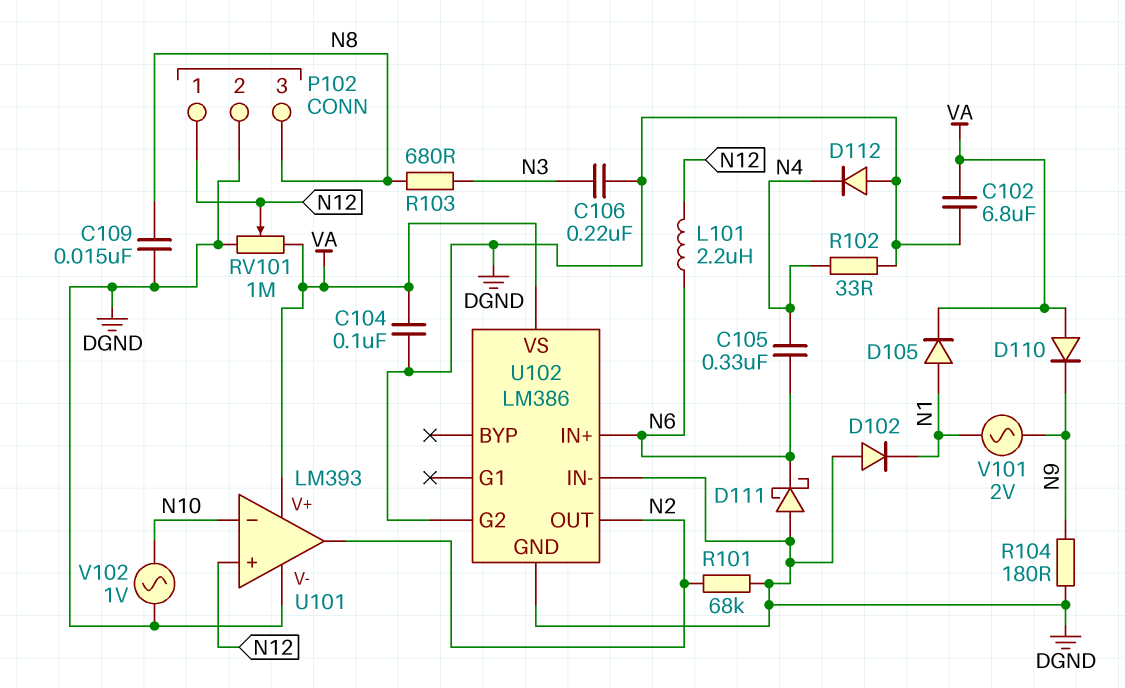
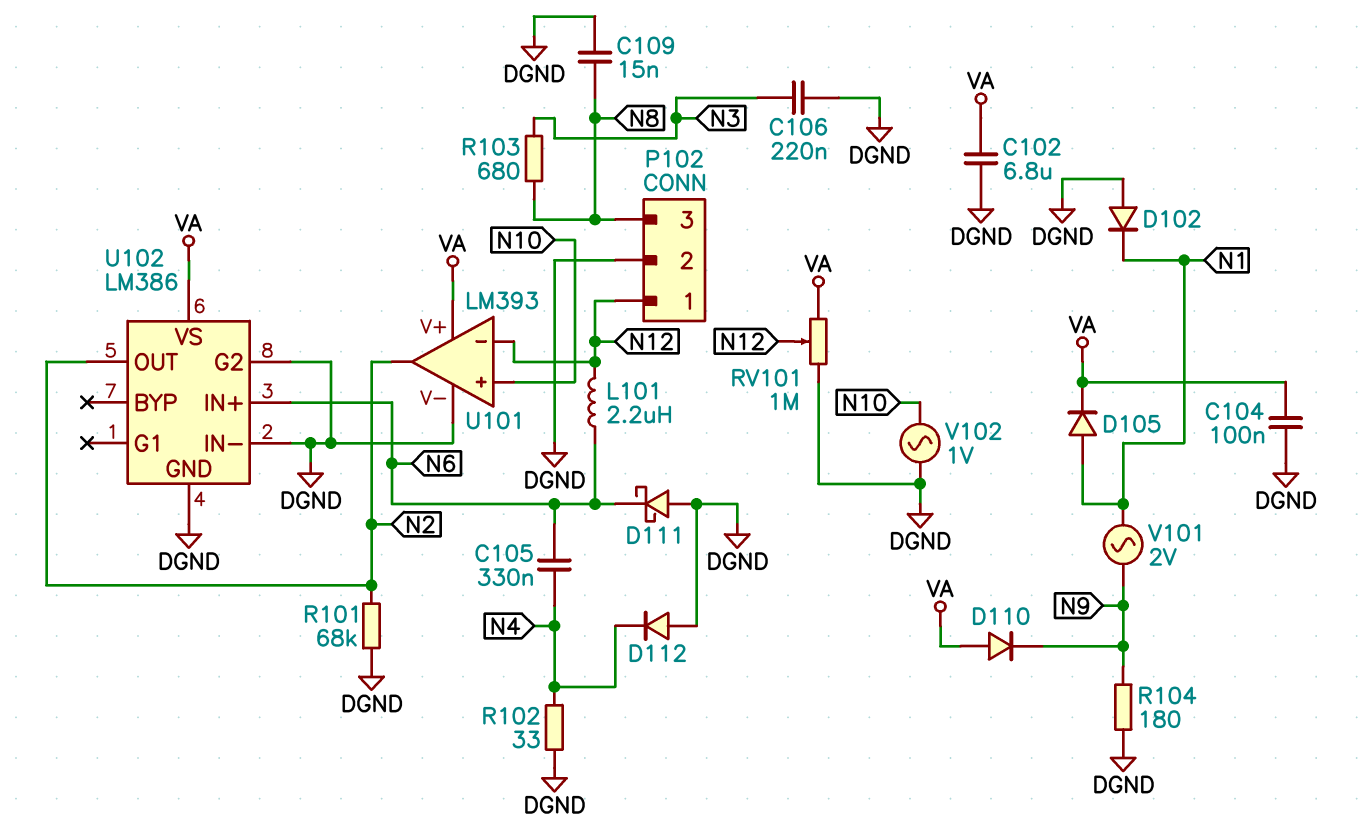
U101 pin in+: N12 -> N10
U101 pin in-: N10 -> N12

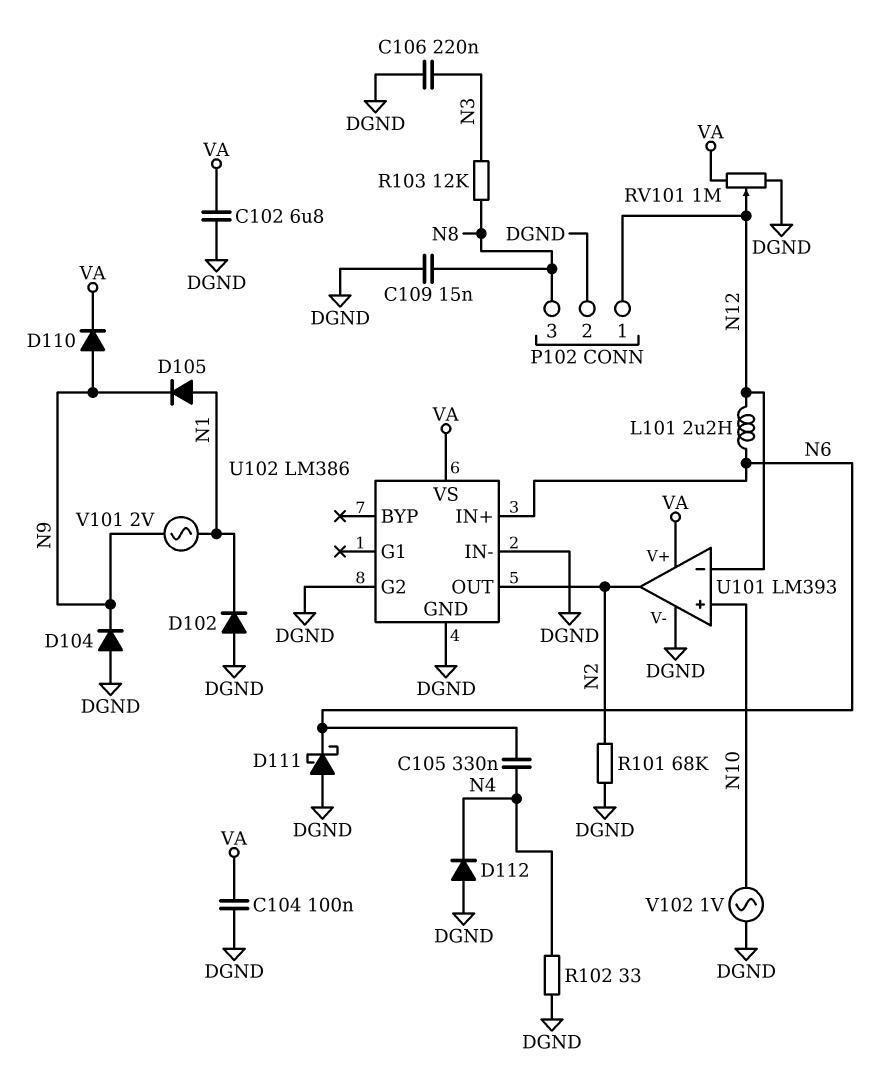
D104: none -> diode (A DGND, K N9)
D105: diode (A N1, K VA) -> diode (A N1, K N9)
D110: diode (A VA, K N9) -> diode (A N9, K VA)
R103: 680 (N3, N8) -> 12k (N3, N8)
R104: 180 (DGND, N9) -> none

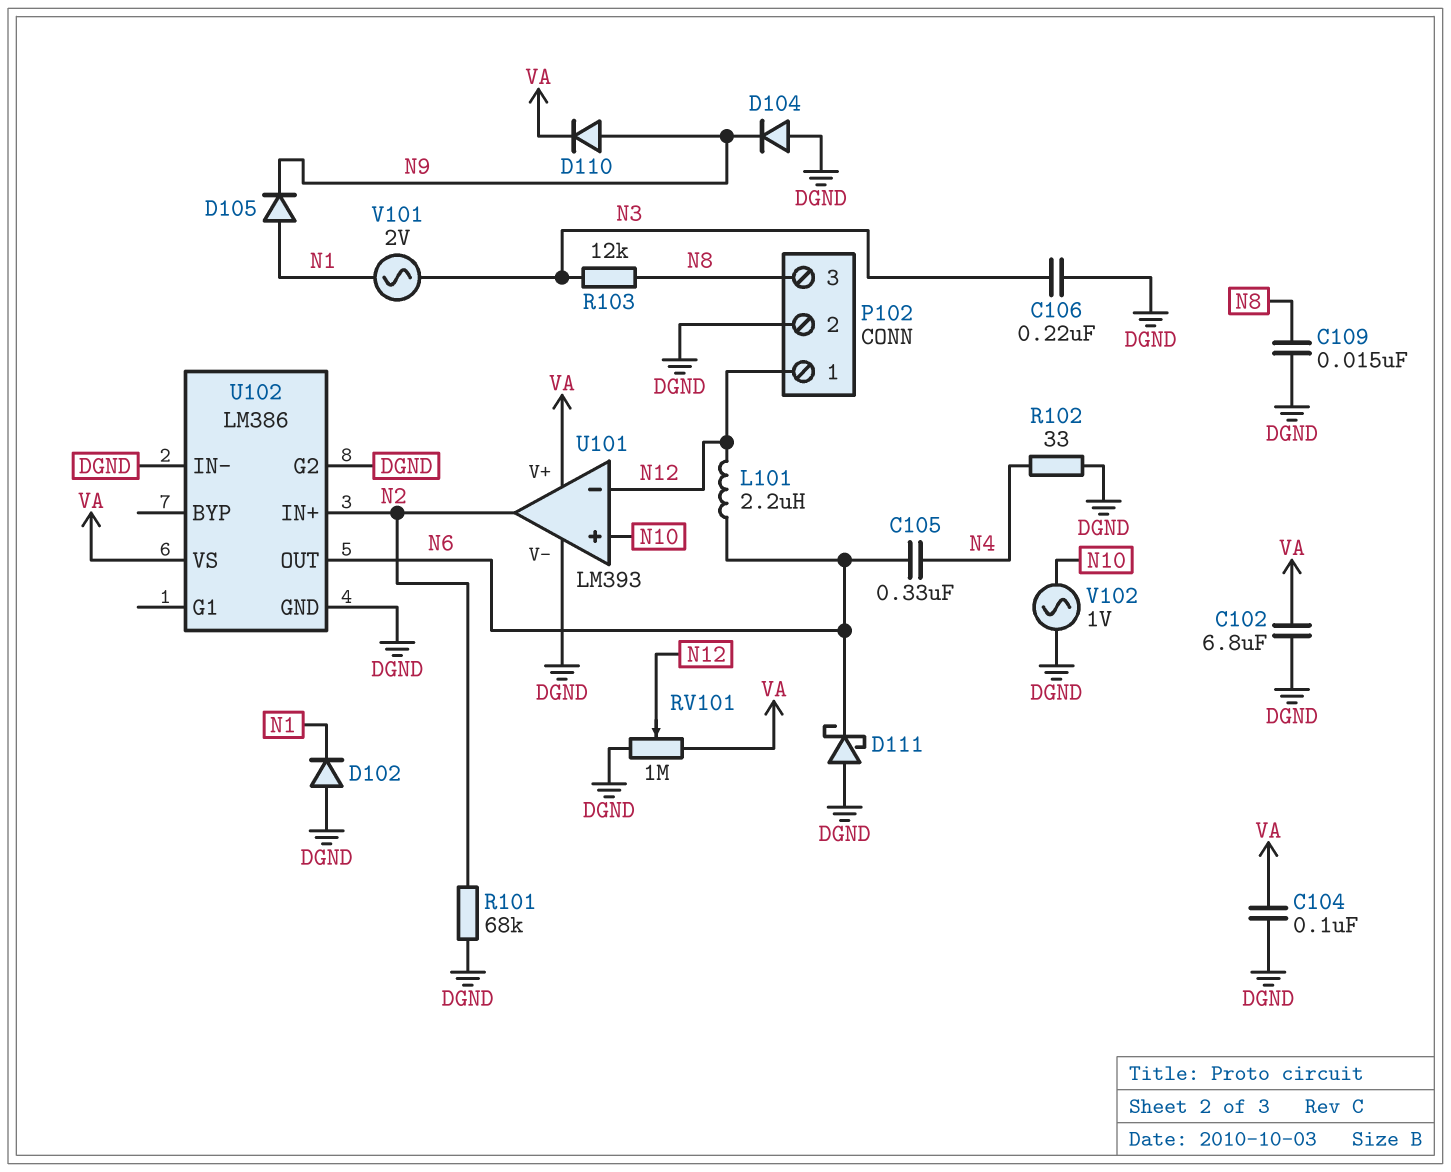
D112: diode (A DGND, K N4) -> none
U102 pin IN+: N6 -> N2
U102 pin OUT: N2 -> N6
V101: AC 2V (N1, N9) -> AC 2V (N1, N3)

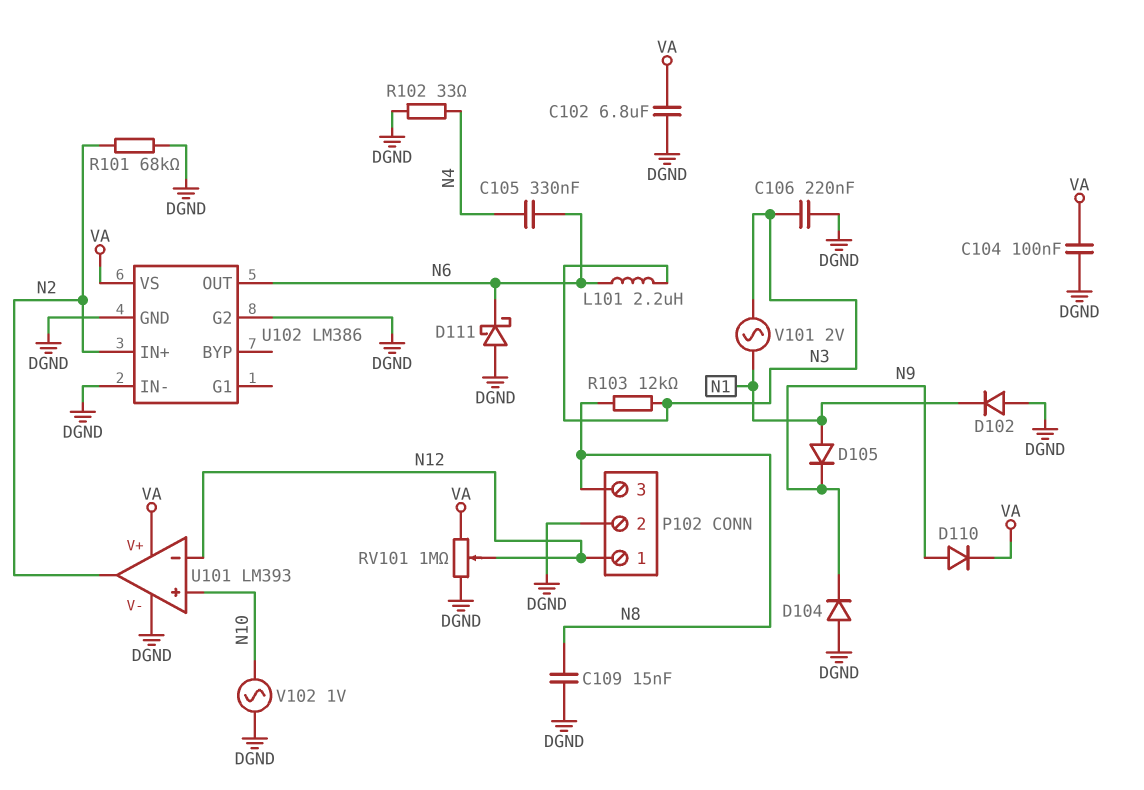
L101: 2.2uH (N6, N12) -> 2.2uH (N3, N6)

